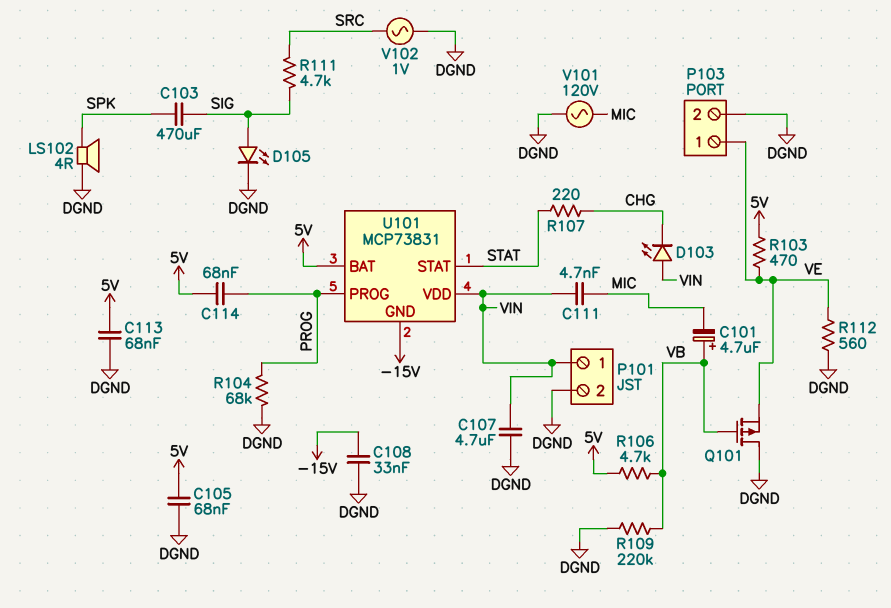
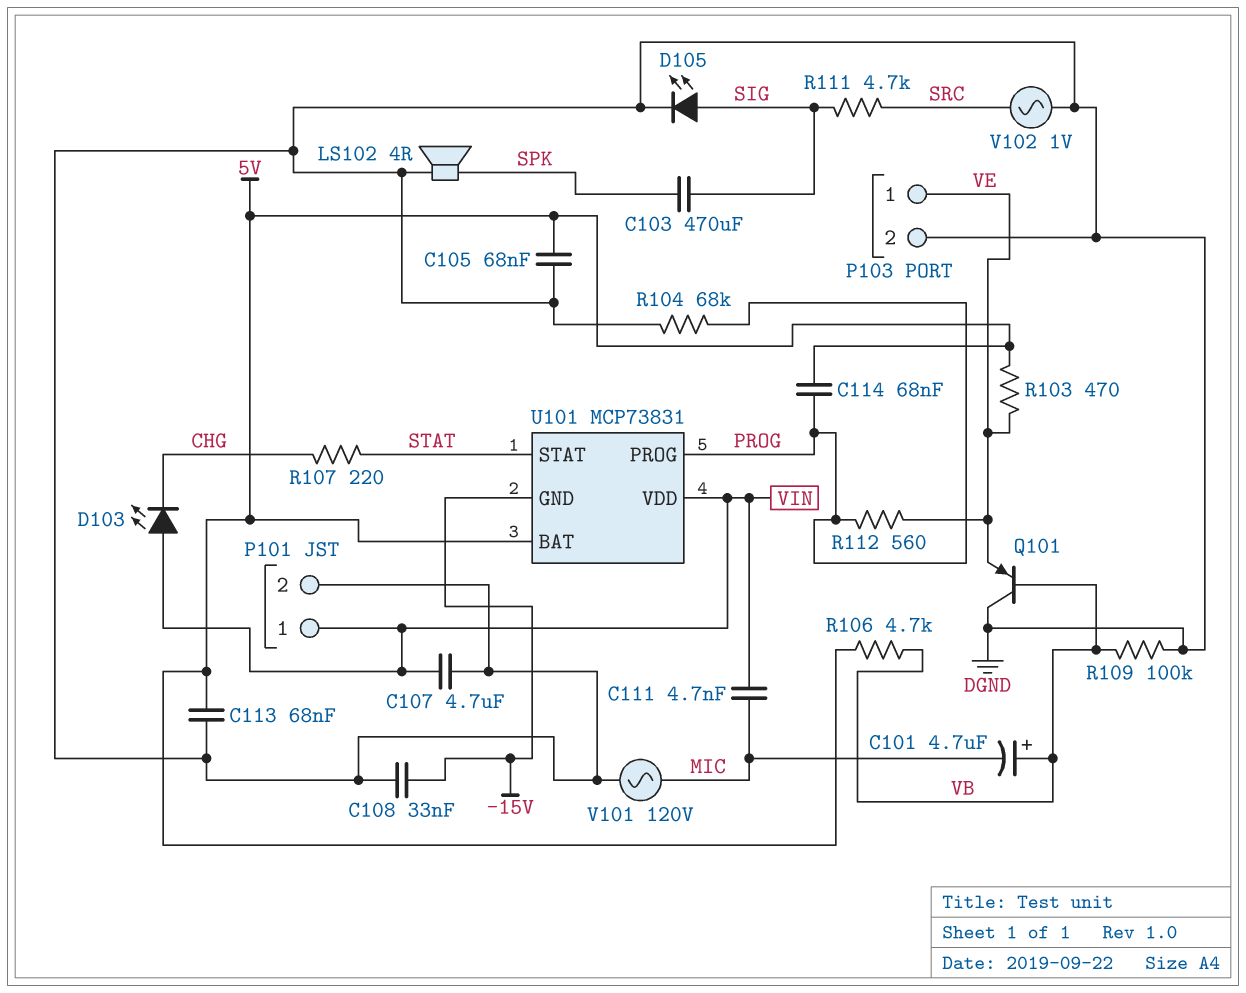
Q101: PMOS (G VB, D DGND, S VE) -> PNP (B VB, C DGND, E VE)
R109: 220k (DGND, VB) -> 100k (DGND, VB)
R112: 560 (DGND, VE) -> 560 (PROG, VE)

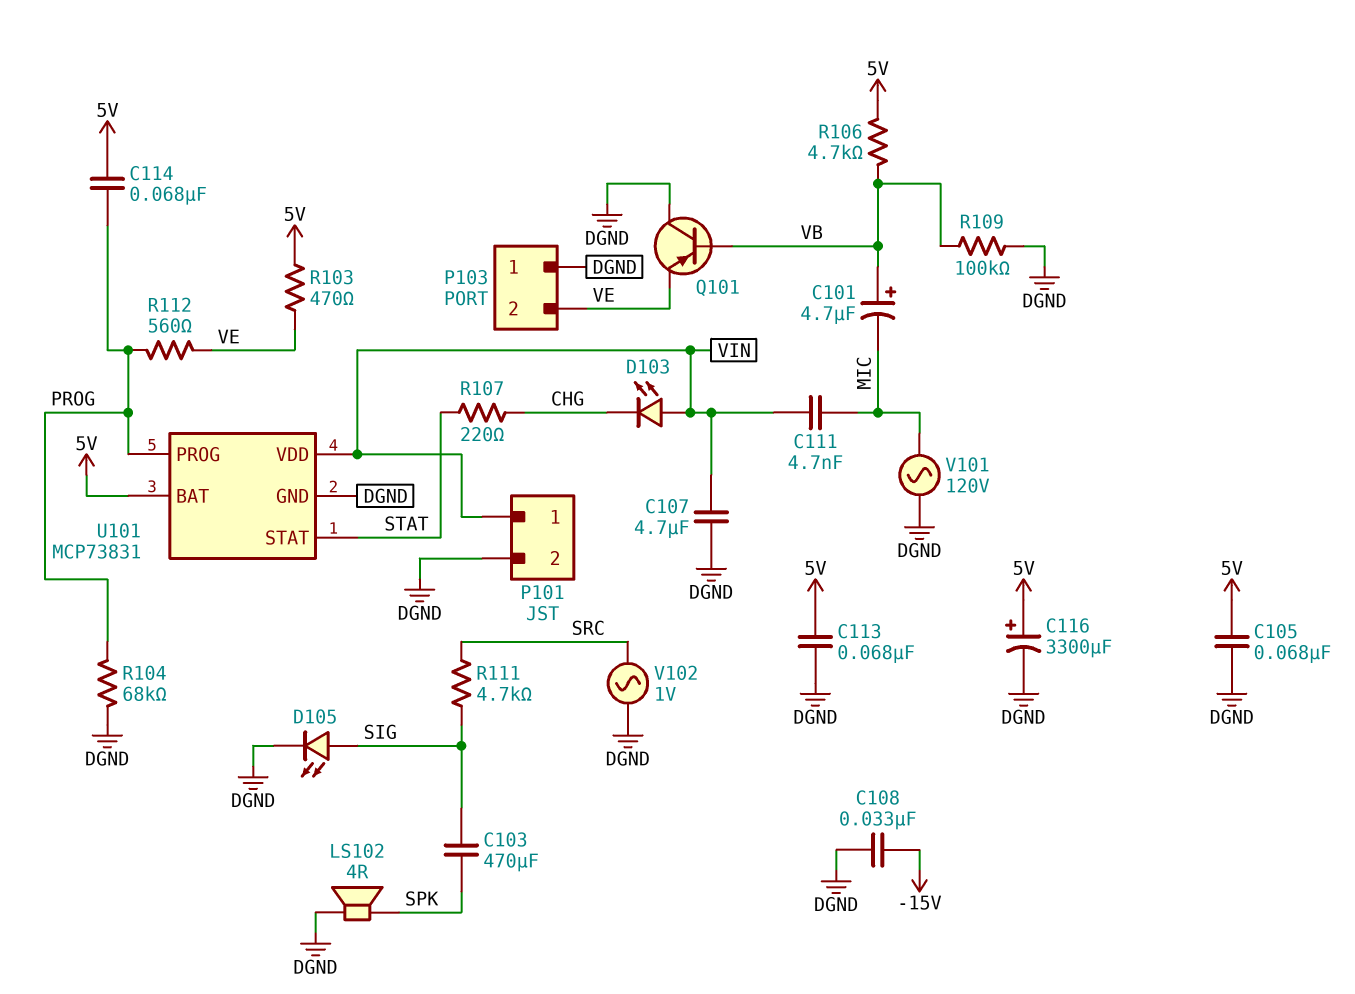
C116: none -> 3300uF (plus 5V, minus DGND)
P103 pin 1: VE -> DGND
P103 pin 2: DGND -> VE
U101 pin GND: -15V -> DGND

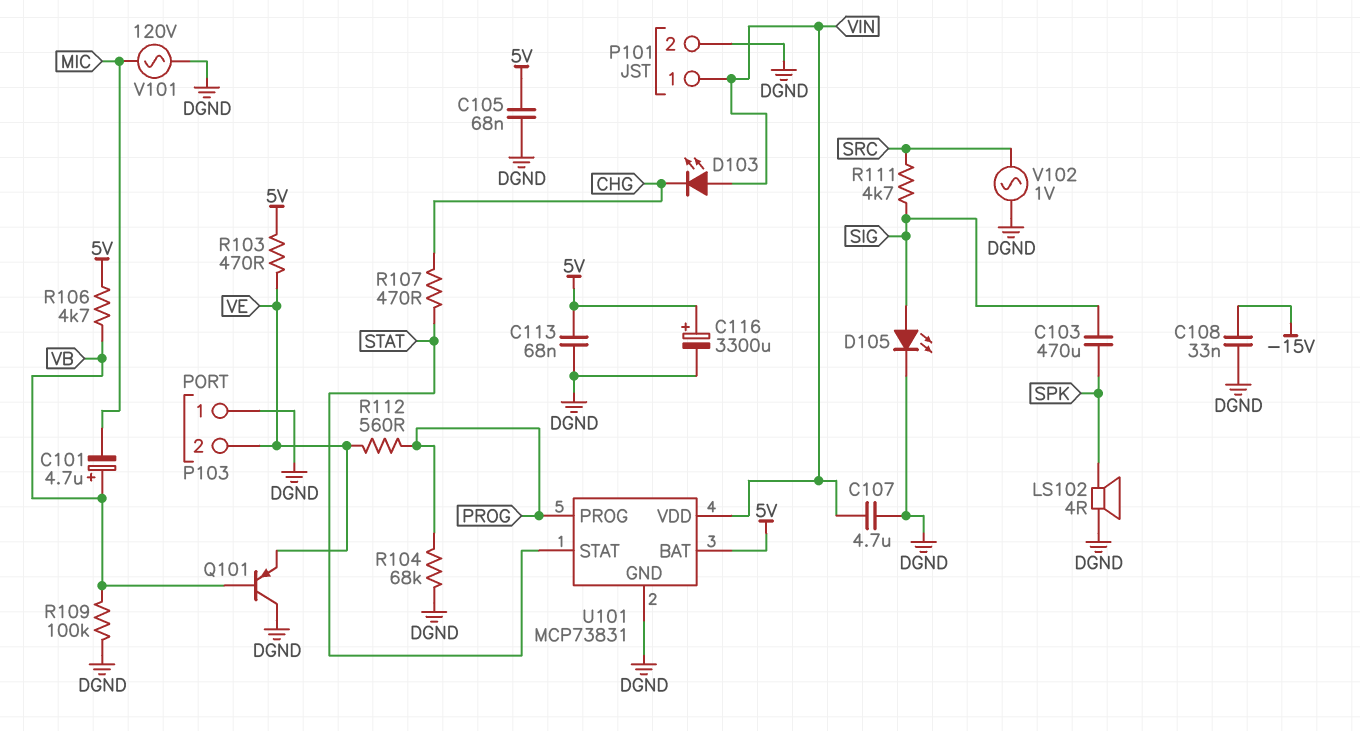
C111: 4.7nF (MIC, VIN) -> none
C114: 68nF (5V, PROG) -> none
R107: 220 (CHG, STAT) -> 470 (CHG, STAT)

